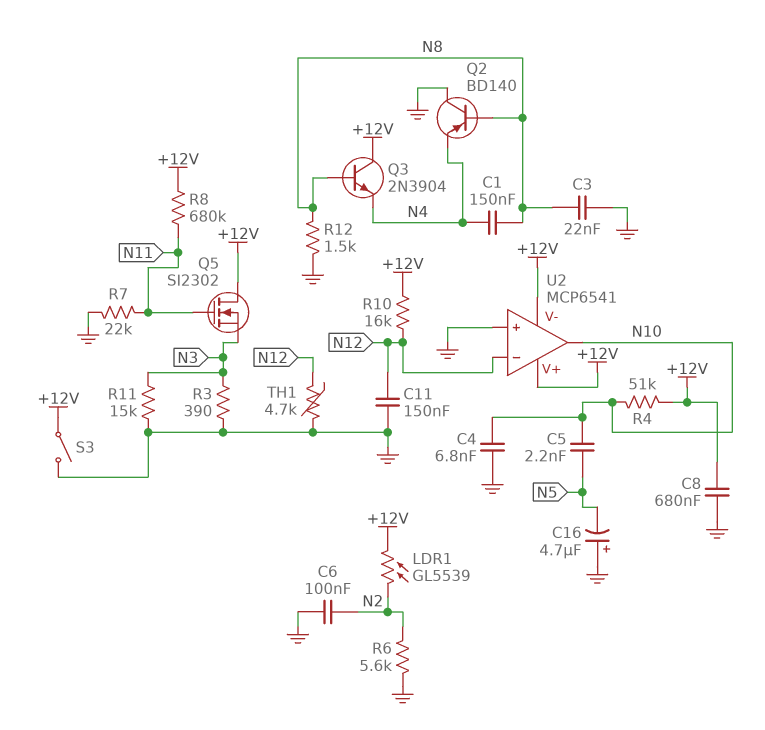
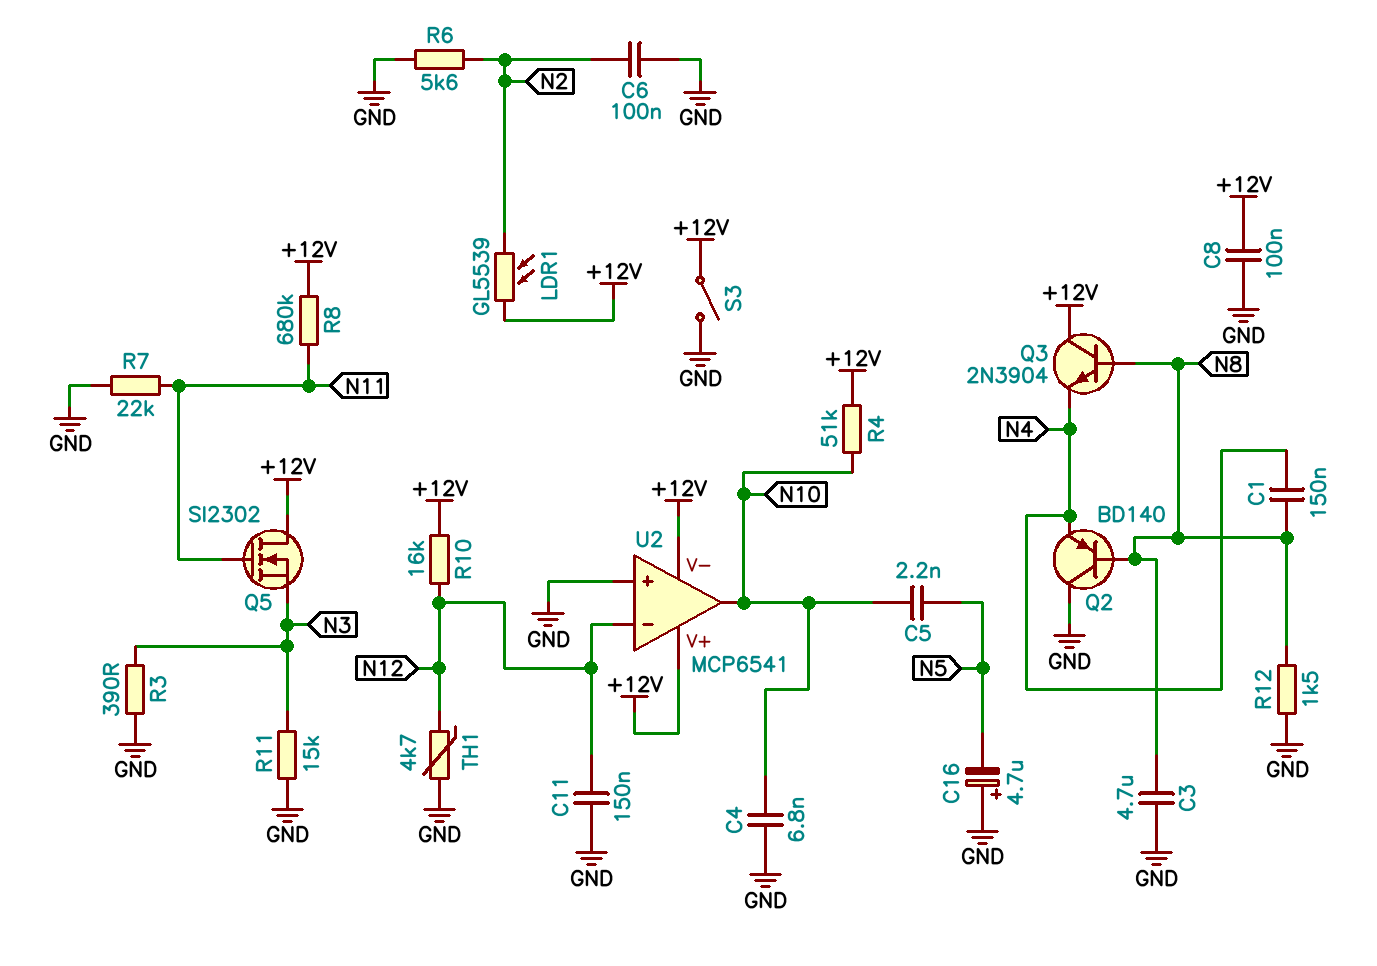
C3: 22nF (GND, N8) -> 4.7uF (GND, N8)
C8: 680nF (+12V, GND) -> 100nF (+12V, GND)

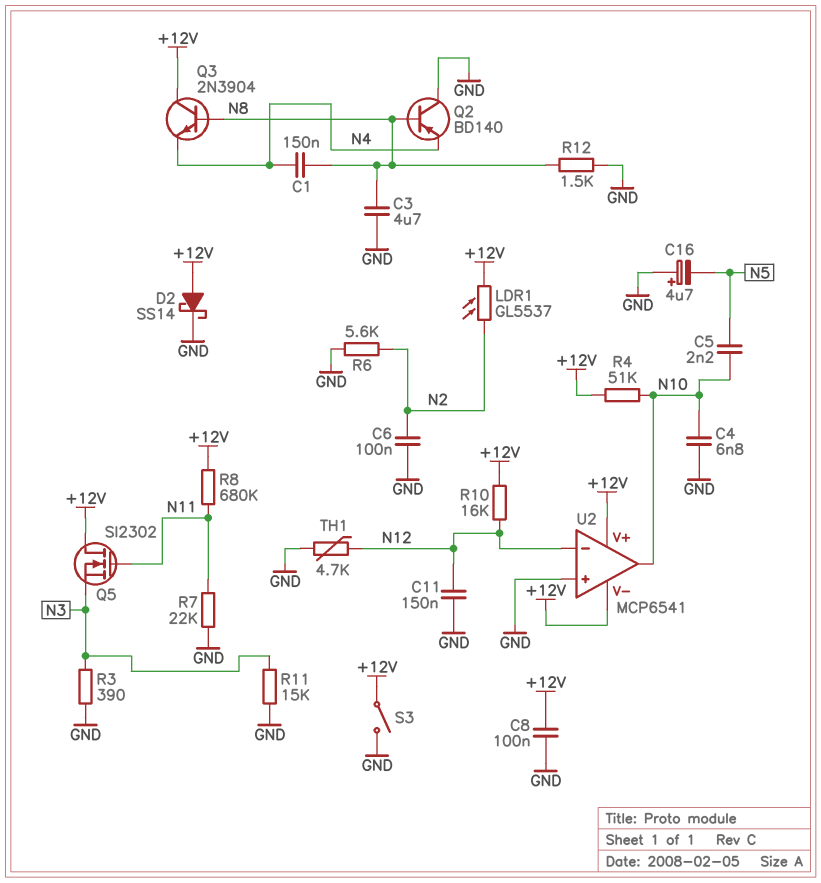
D2: none -> schottky SS14 (A +12V, K GND)
LDR1: GL5539 (+12V, N2) -> GL5537 (+12V, N2)

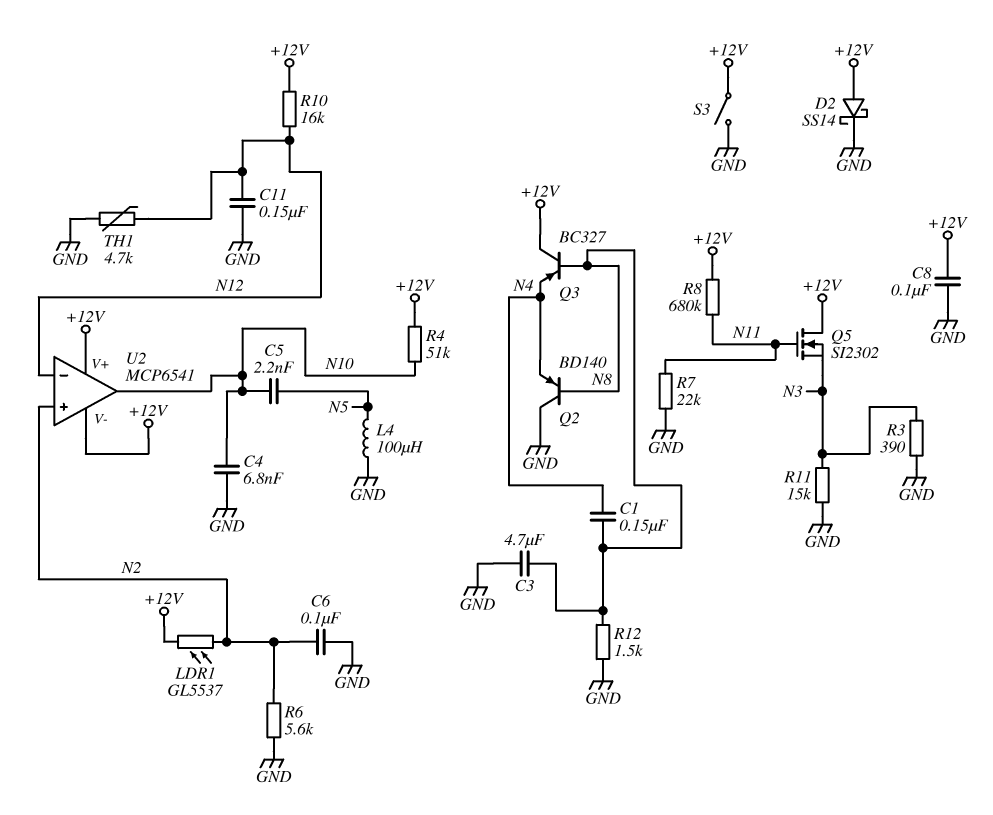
C16: 4.7uF (plus GND, minus N5) -> none
L4: none -> 100uH (GND, N5)
Q3: NPN 2N3904 (B N8, C +12V, E N4) -> PNP BC327 (B N8, C +12V, E N4)
U2 pin in+: GND -> N2

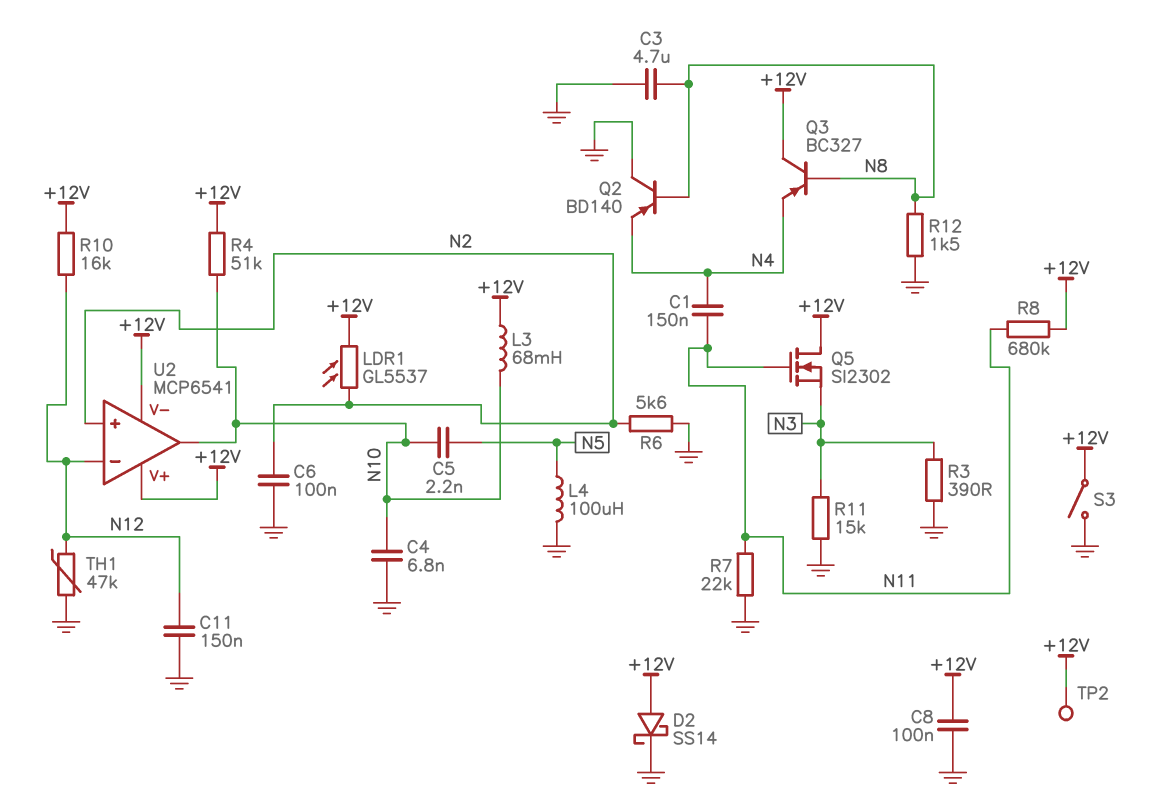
C1: 150nF (N4, N8) -> 150nF (N4, N11)
L3: none -> 68mH (+12V, N10)
TH1: 4.7k (GND, N12) -> 47k (GND, N12)
TP2: none -> test point (+12V)

